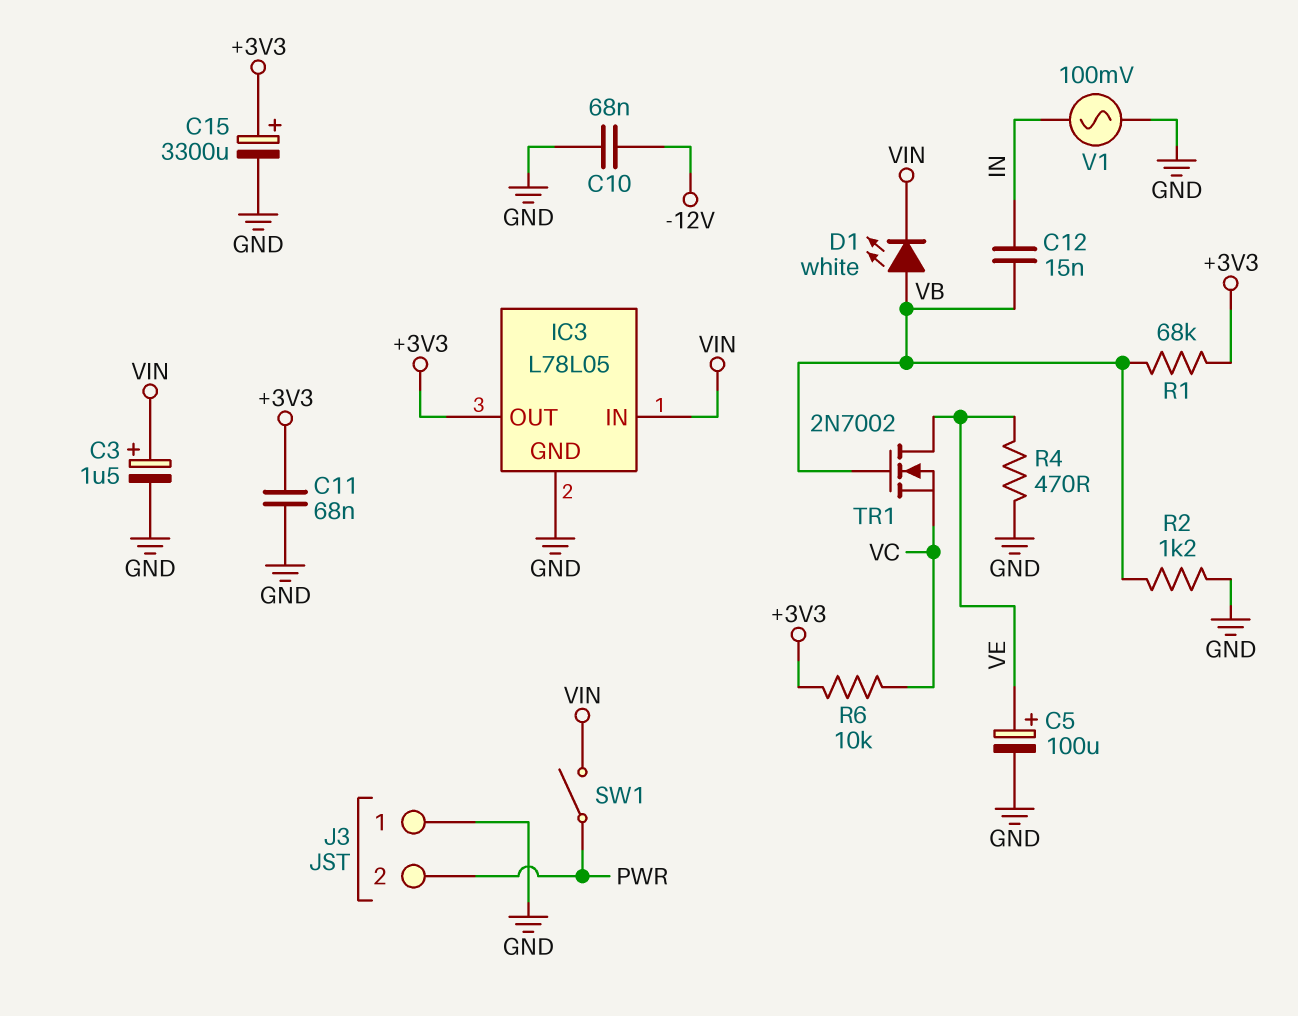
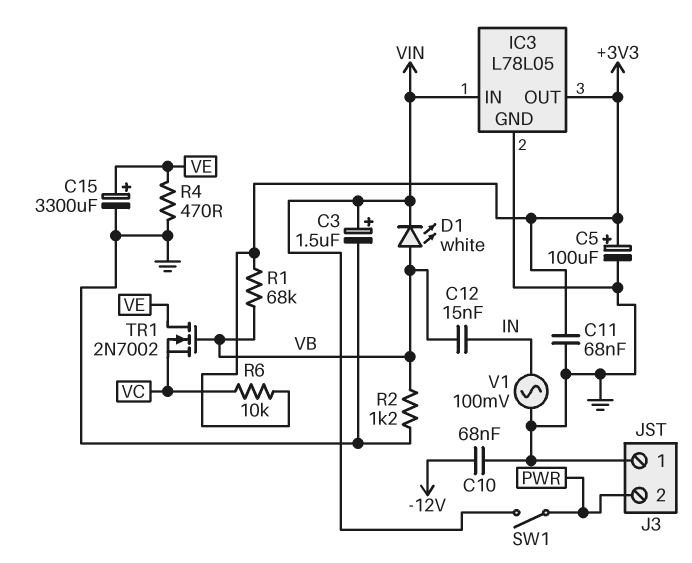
C5: 100uF (plus VE, minus GND) -> 100uF (plus +3V3, minus GND)
C15: 3300uF (plus +3V3, minus GND) -> 3300uF (plus VE, minus GND)

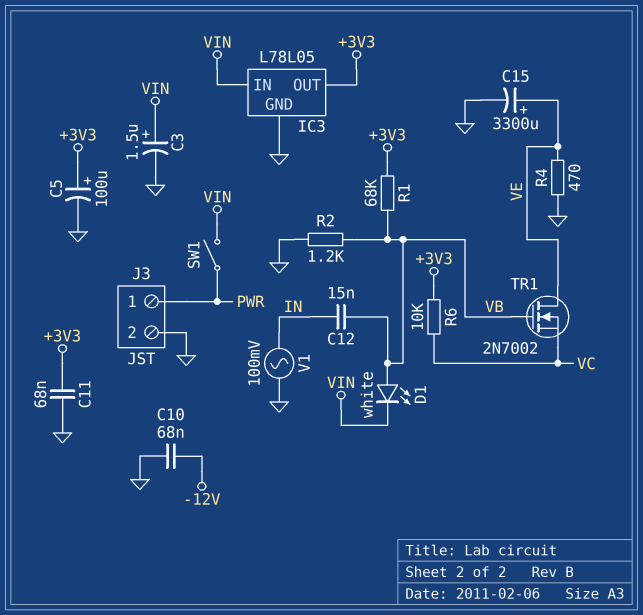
J3 pin 1: GND -> PWR
J3 pin 2: PWR -> GND

